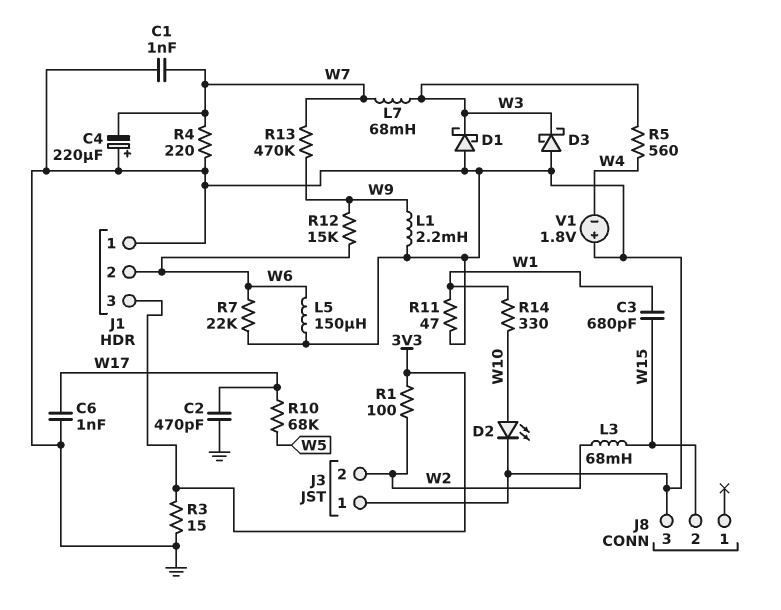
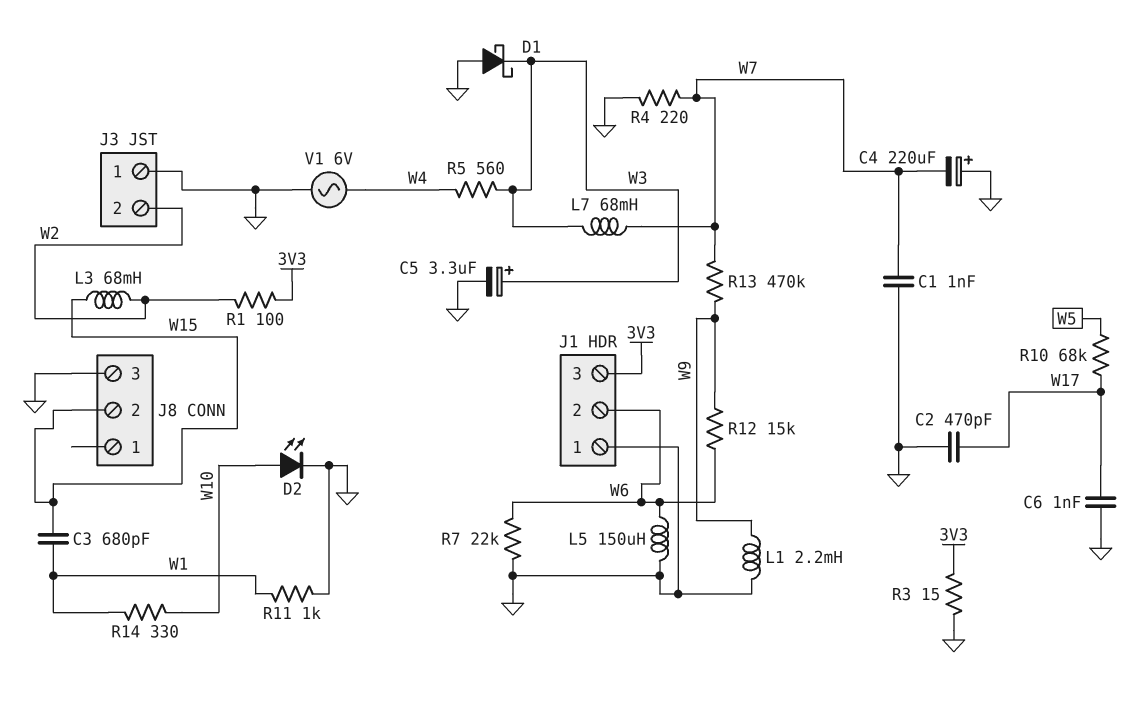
C5: none -> 3.3uF (plus W3, minus GND)
D3: schottky (A GND, K W3) -> none
R11: 47 (GND, W1) -> 1k (GND, W1)
V1: 1.8V (plus GND, minus W4) -> AC 6V (GND, W4)

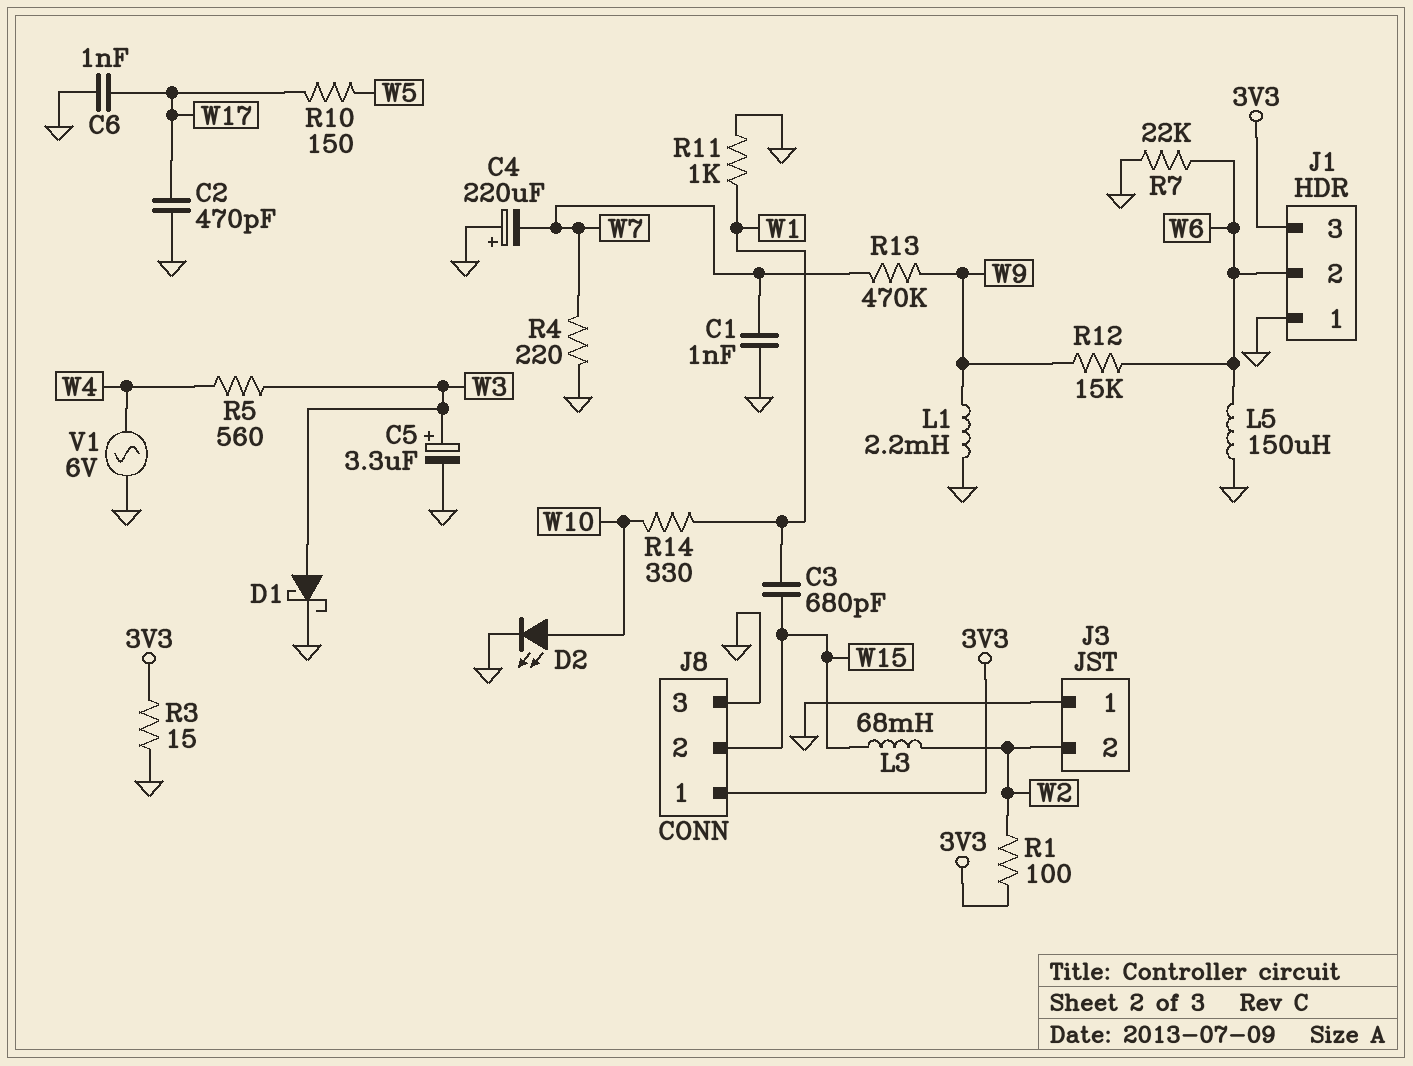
D1: schottky (A GND, K W3) -> schottky (A W3, K GND)
J8 pin 1: none -> 3V3
L7: 68mH (W3, W7) -> none
R10: 68k (W5, W17) -> 150 (W5, W17)

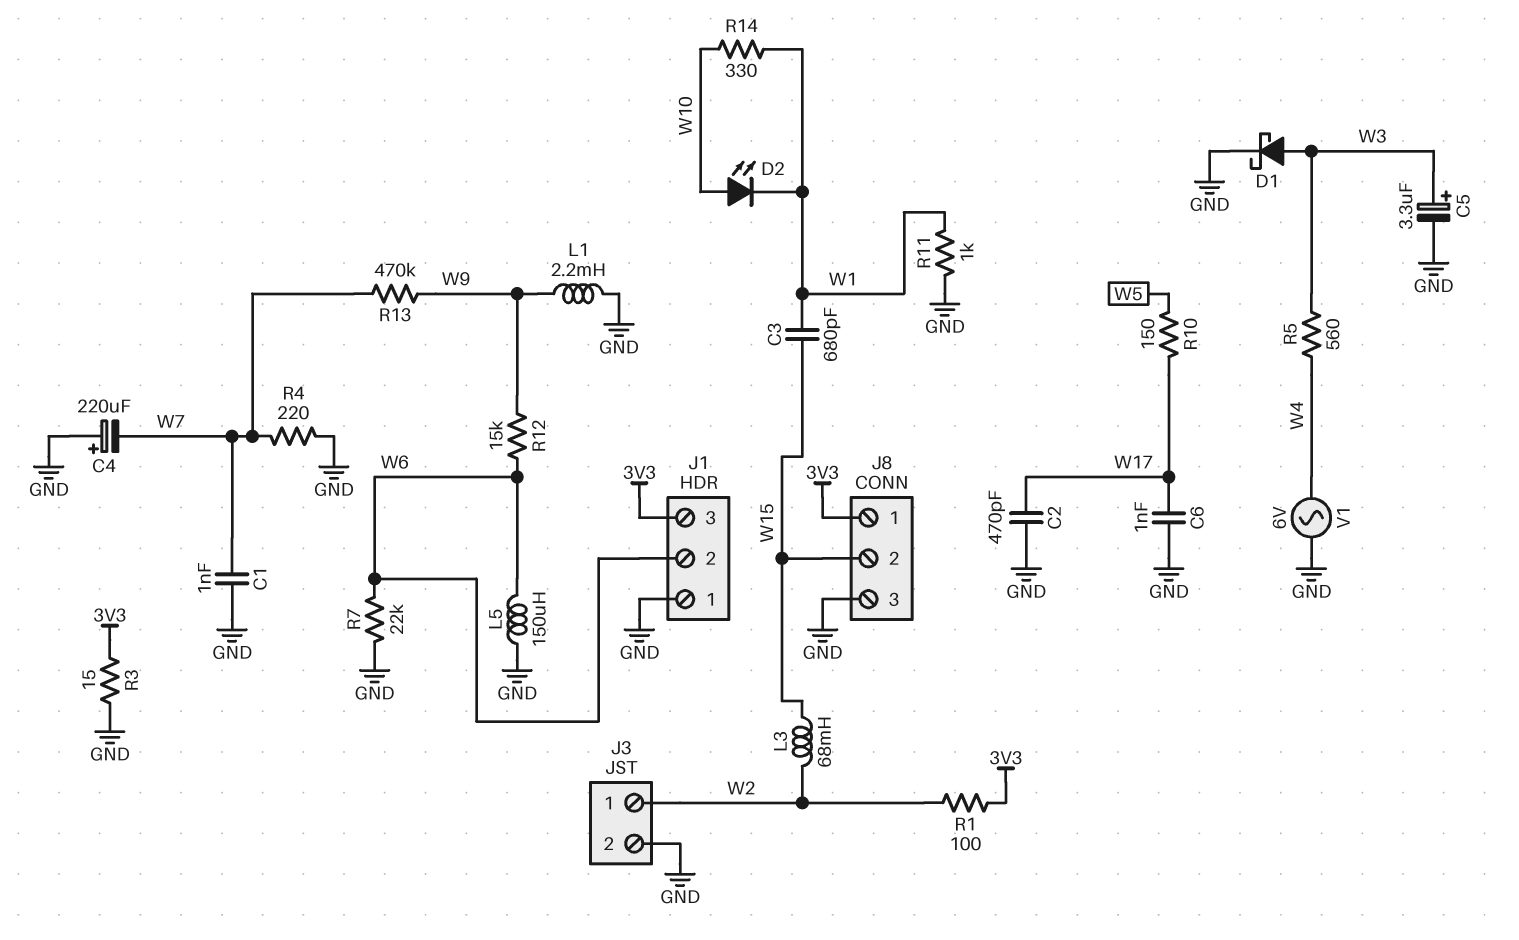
D2: LED (A W10, K GND) -> LED (A W10, K W1)
J3 pin 1: GND -> W2
J3 pin 2: W2 -> GND

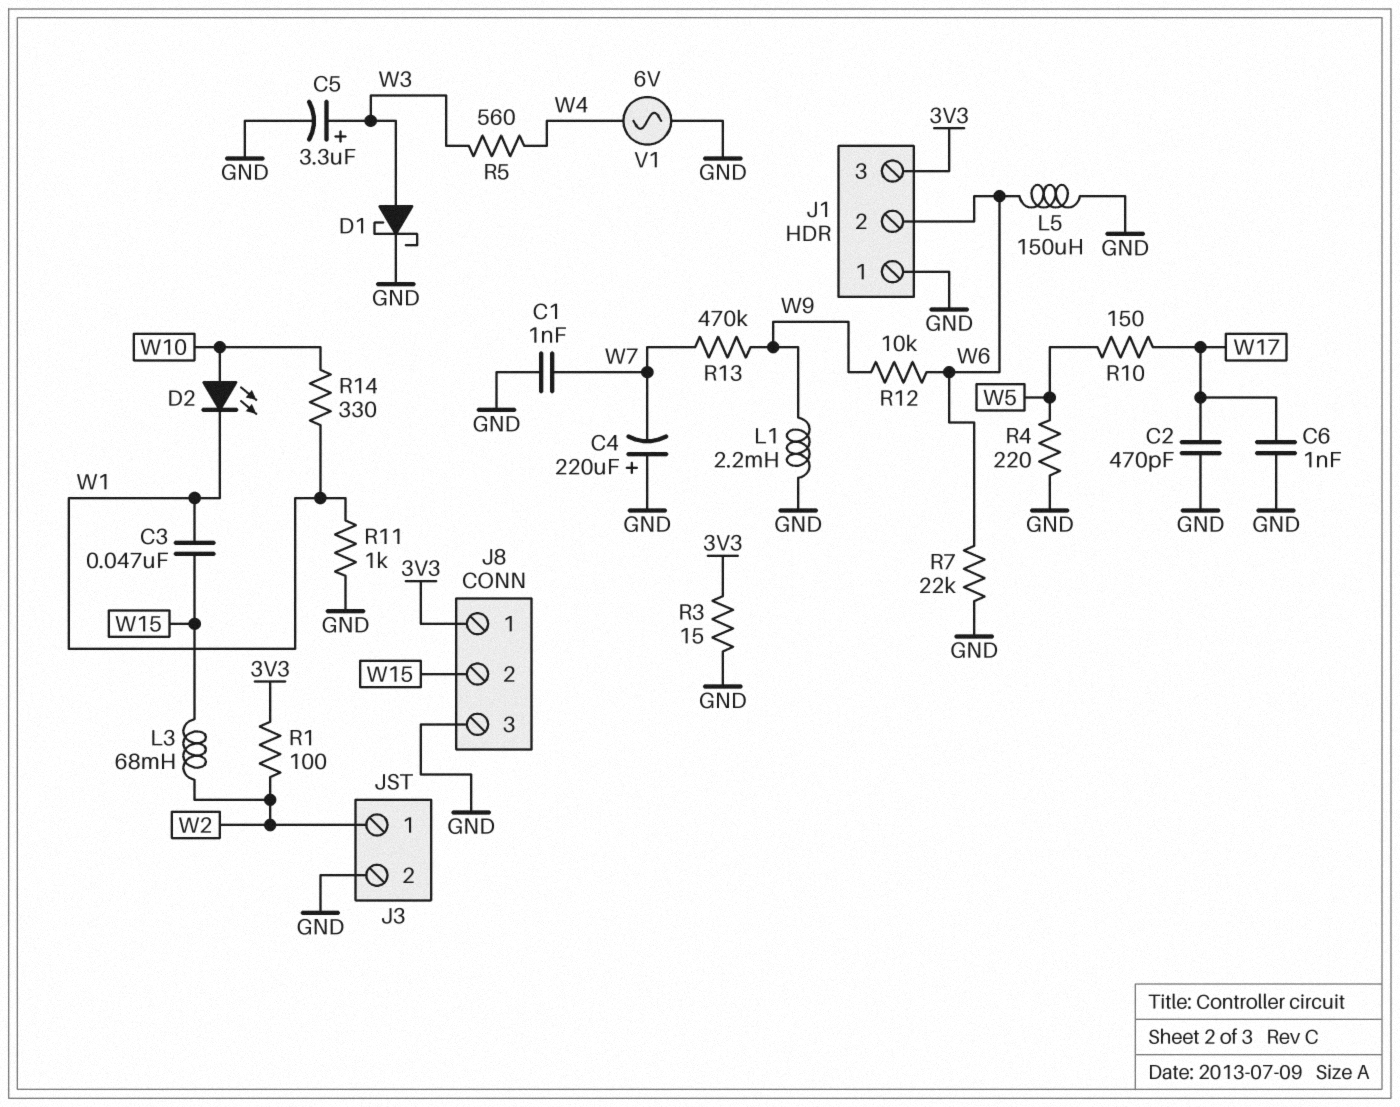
C3: 680pF (W1, W15) -> 47nF (W1, W15)
R4: 220 (GND, W7) -> 220 (GND, W5)
R12: 15k (W6, W9) -> 10k (W6, W9)

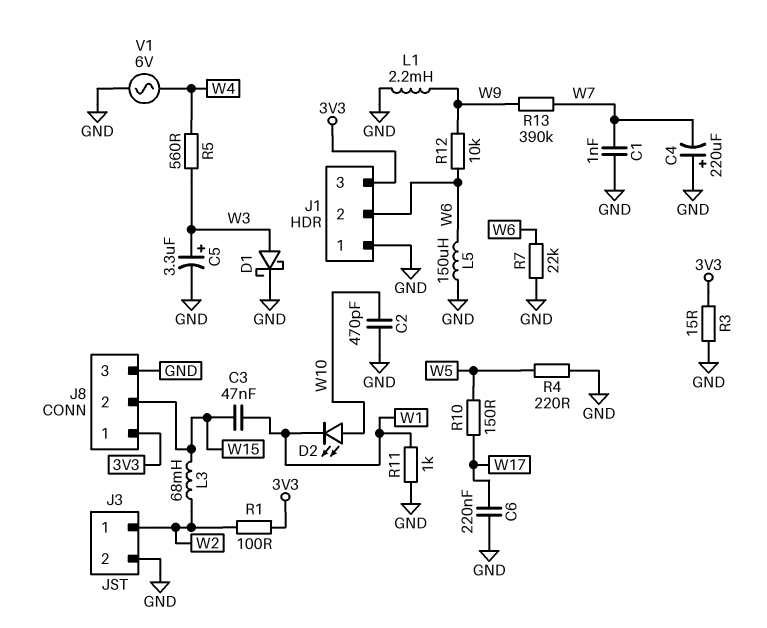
C2: 470pF (GND, W17) -> 470pF (GND, W10)
C6: 1nF (GND, W17) -> 220nF (GND, W17)
R13: 470k (W7, W9) -> 390k (W7, W9)
R14: 330 (W1, W10) -> none

